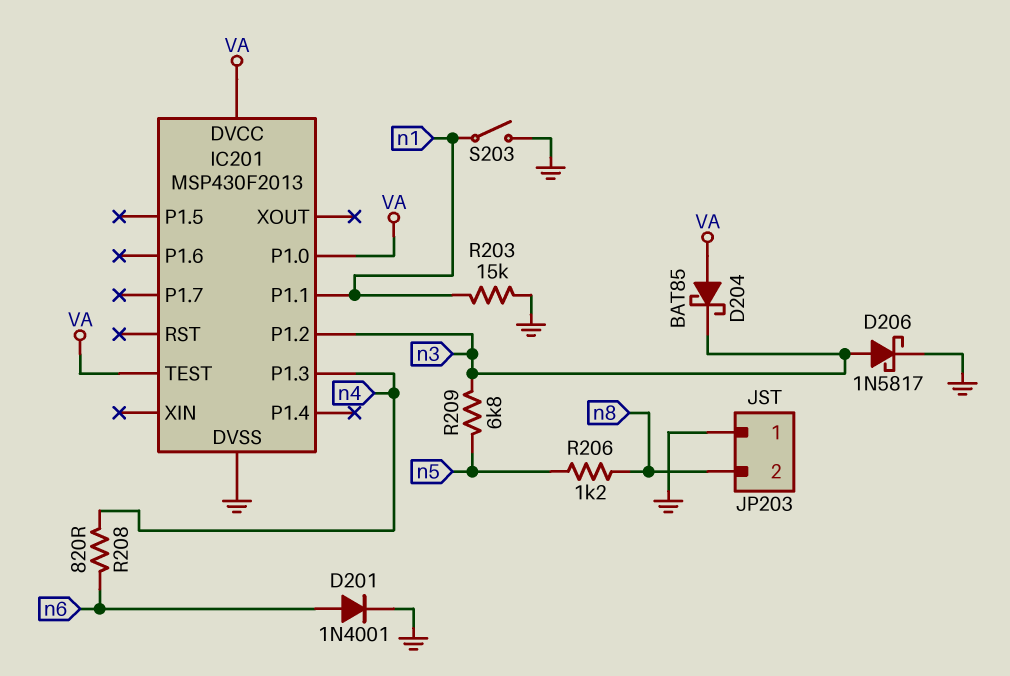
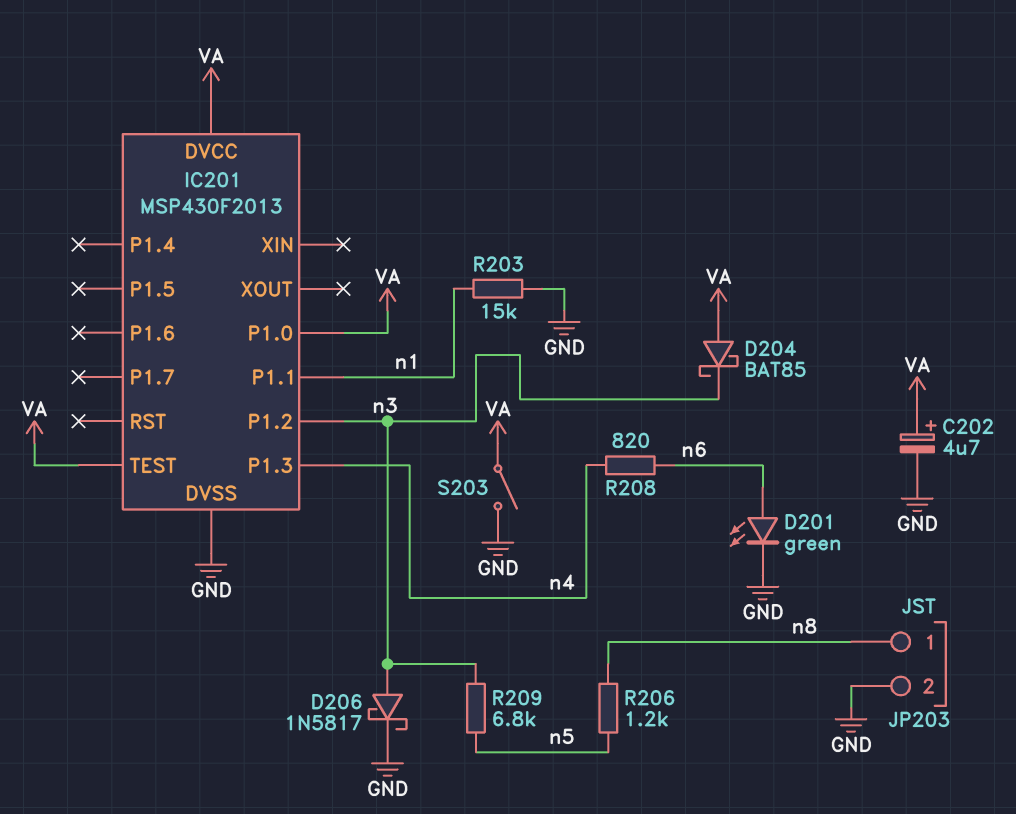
C202: none -> 4.7uF (plus VA, minus GND)
D201: diode 1N4001 (A n6, K GND) -> LED green (A n6, K GND)
JP203 pin 1: GND -> n8
JP203 pin 2: n8 -> GND
S203: switch (GND, n1) -> switch (GND, VA)

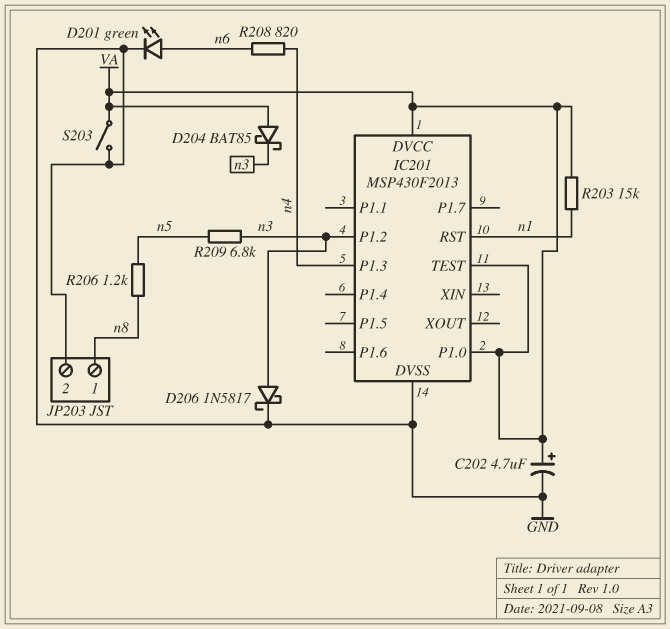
IC201 pin P1.1: n1 -> none
IC201 pin RST: none -> n1
R203: 15k (GND, n1) -> 15k (VA, n1)

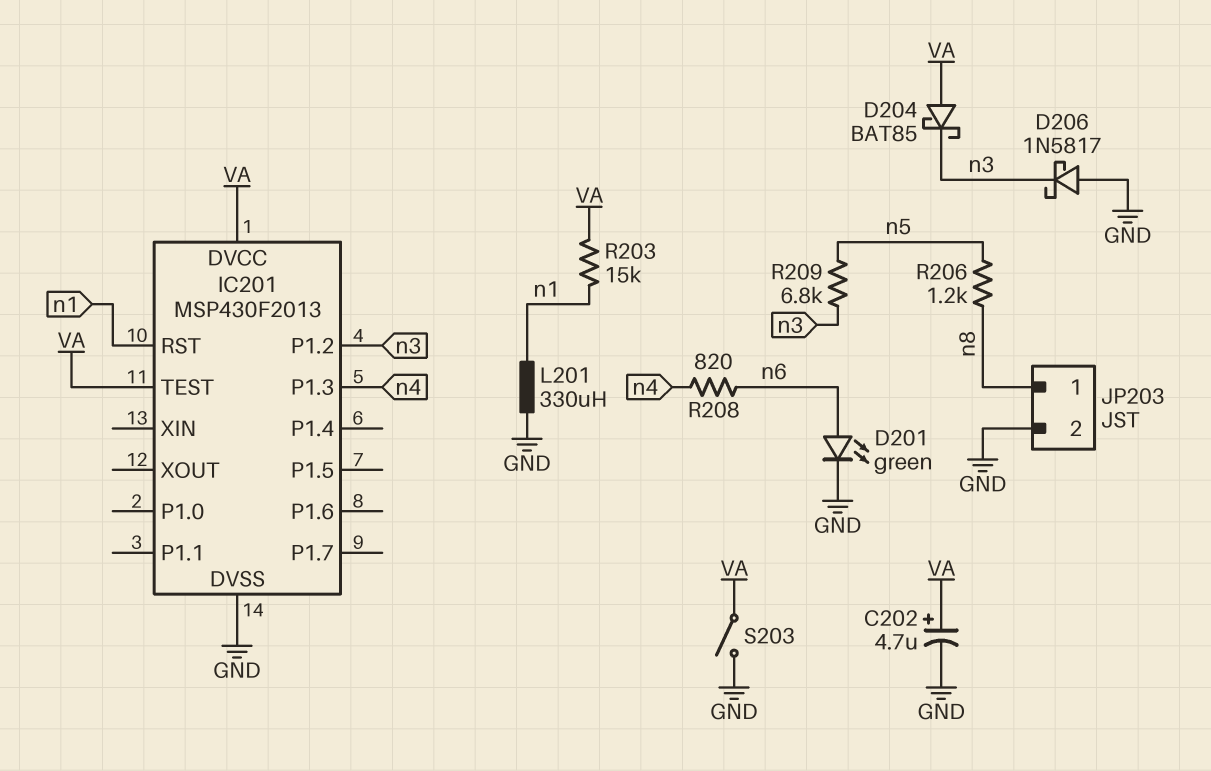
D206: schottky 1N5817 (A n3, K GND) -> schottky 1N5817 (A GND, K n3)
IC201 pin P1.0: VA -> none
L201: none -> 330uH (GND, n1)

